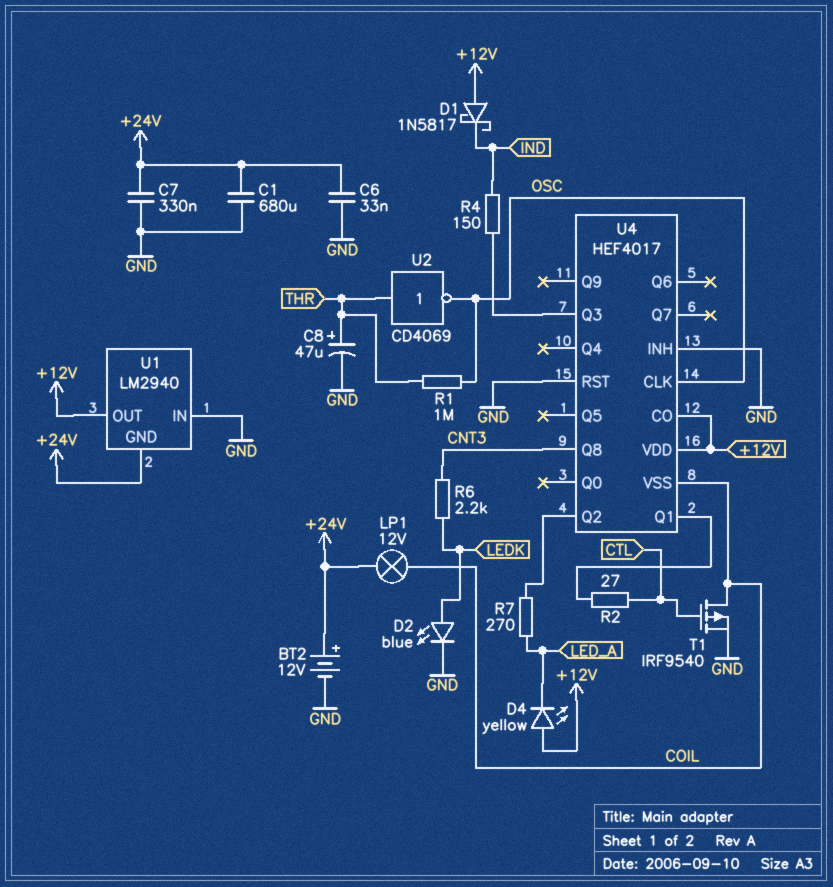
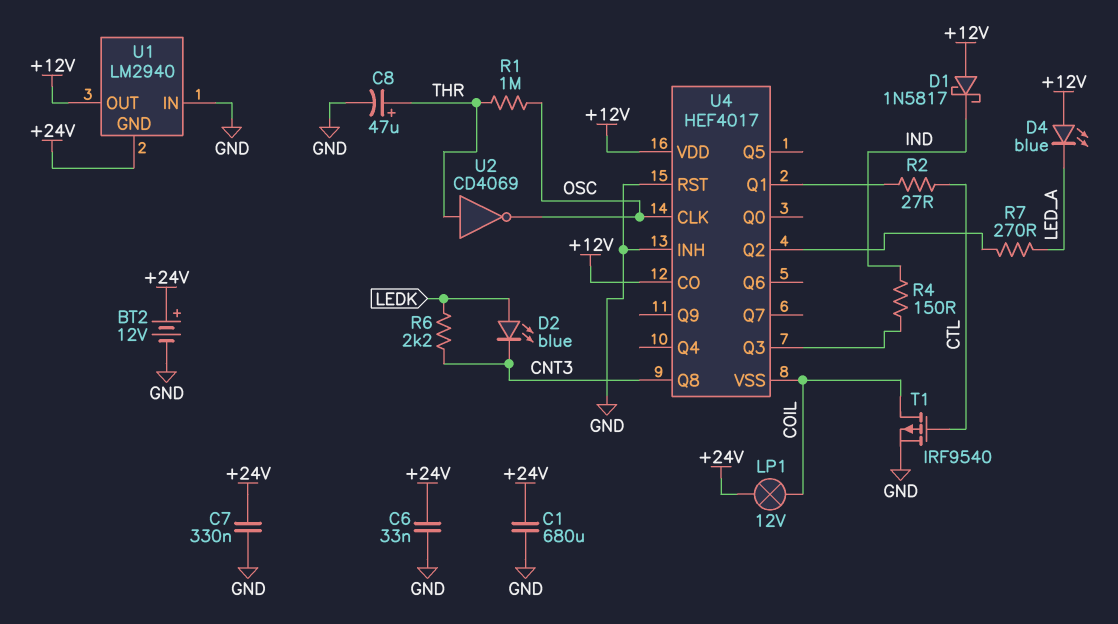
D2: LED blue (A LEDK, K GND) -> LED blue (A LEDK, K CNT3)
D4: LED yellow (A +12V, K LED_A) -> LED blue (A +12V, K LED_A)

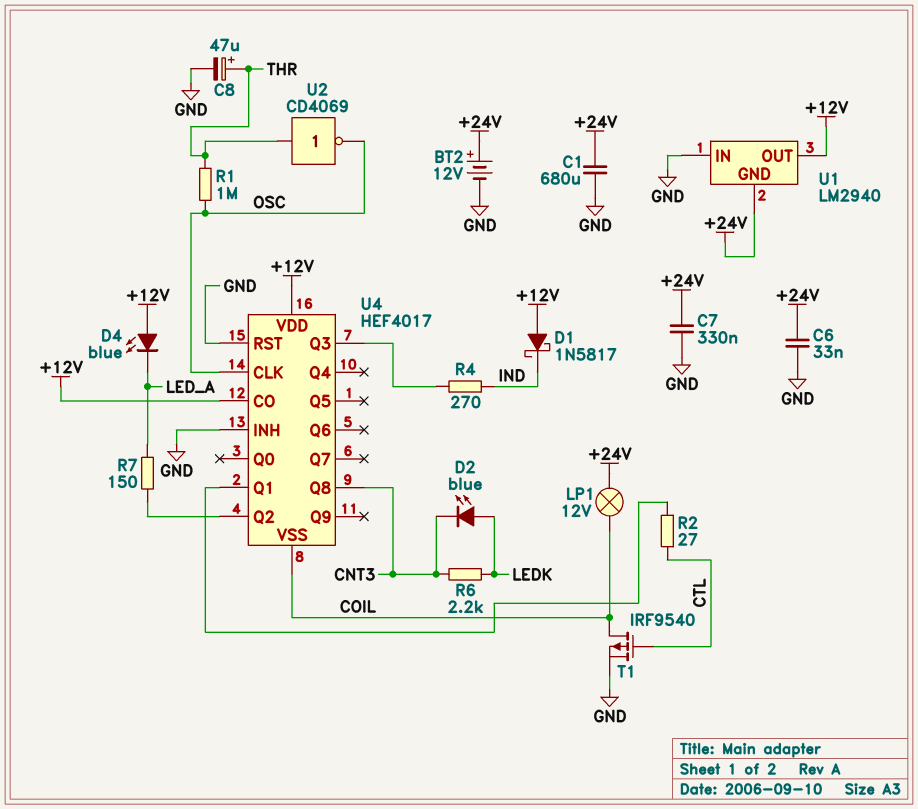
R4: 150 (IND, U4/Q3) -> 270 (IND, U4/Q3)
R7: 270 (LED_A, U4/Q2) -> 150 (LED_A, U4/Q2)

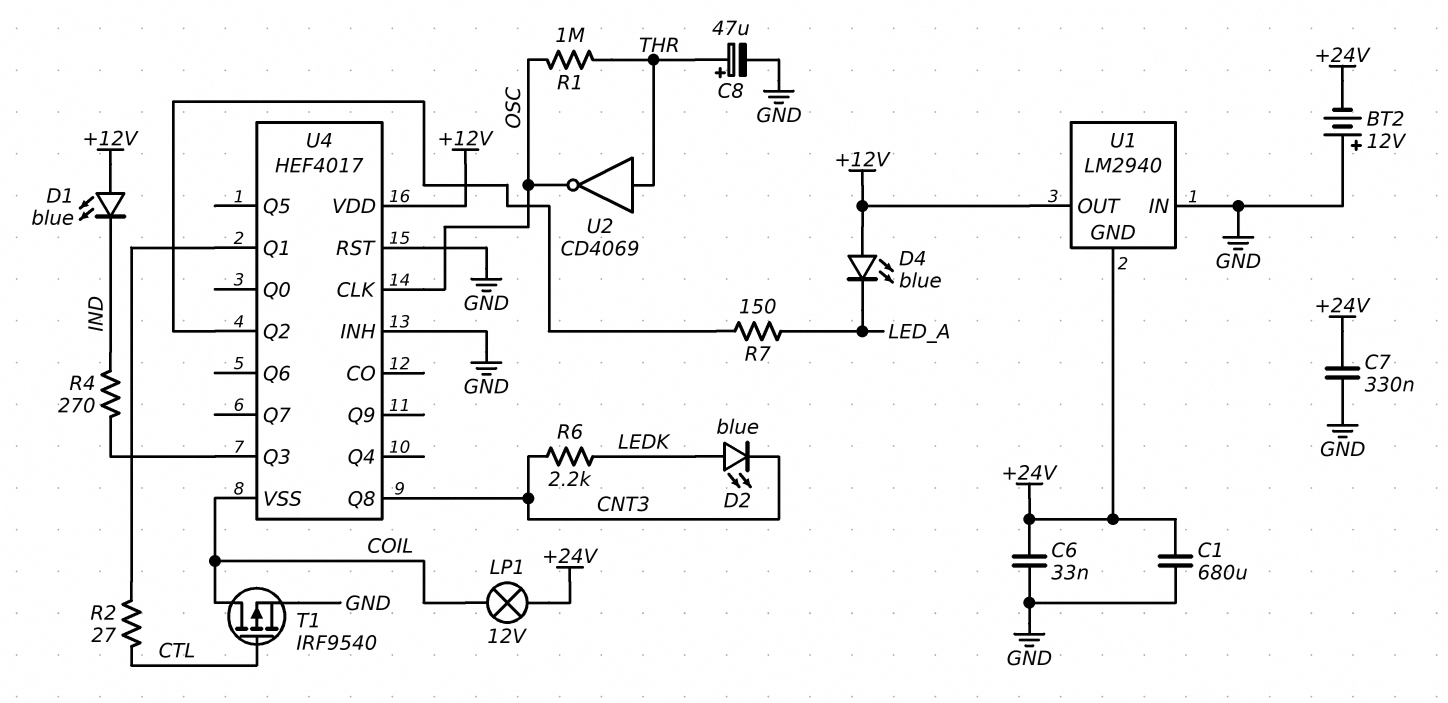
BT2: 12V (plus +24V, minus GND) -> 12V (plus GND, minus +24V)
D1: schottky 1N5817 (A +12V, K IND) -> LED blue (A +12V, K IND)
U4 pin CO: +12V -> none

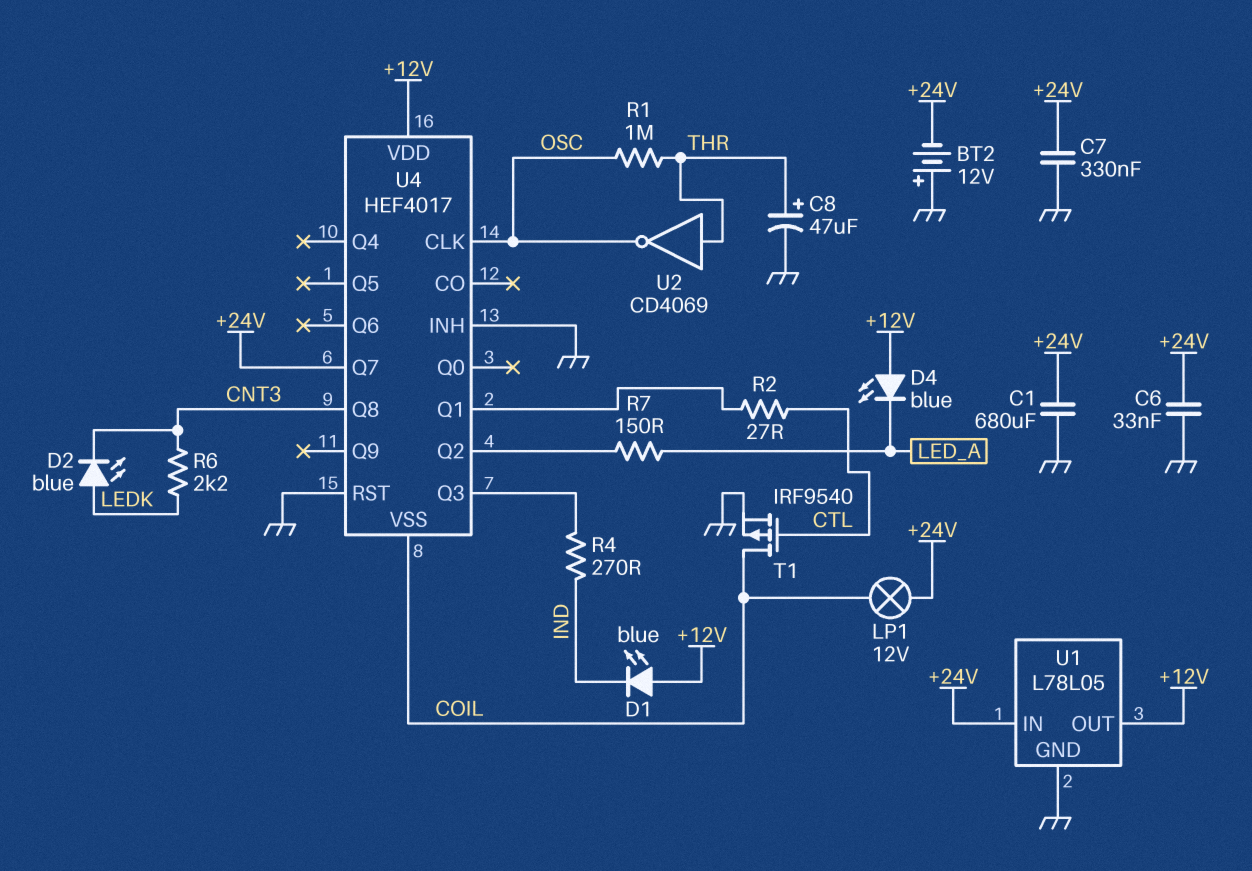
U1: LM2940 -> L78L05
U1 pin GND: +24V -> GND
U1 pin IN: GND -> +24V
U4 pin Q7: none -> +24V

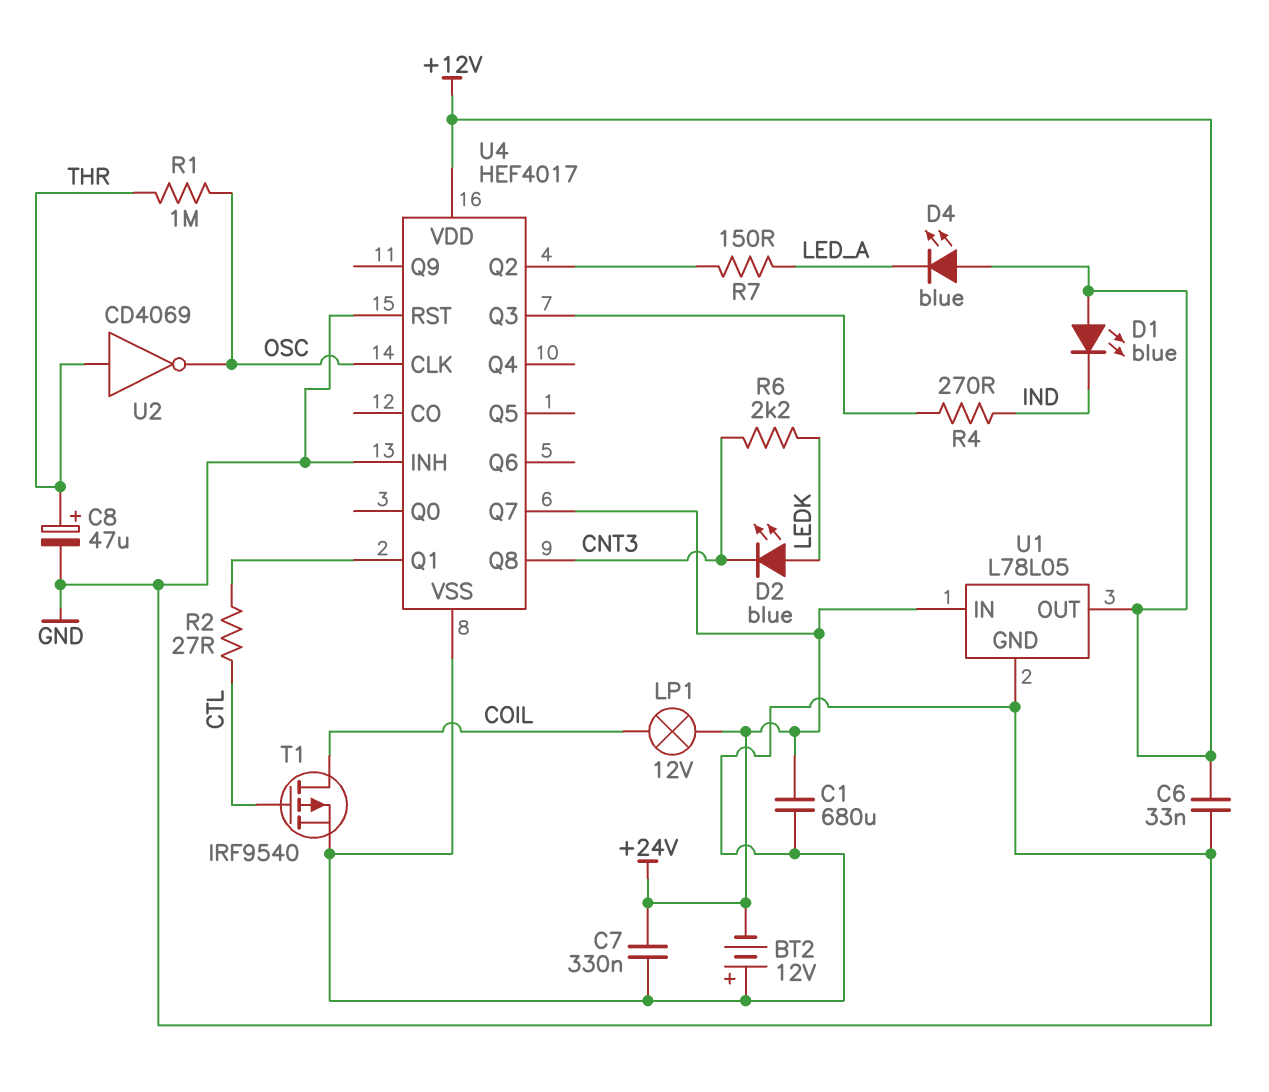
C6: 33nF (+24V, GND) -> 33nF (+12V, GND)
U4 pin VSS: COIL -> GND

